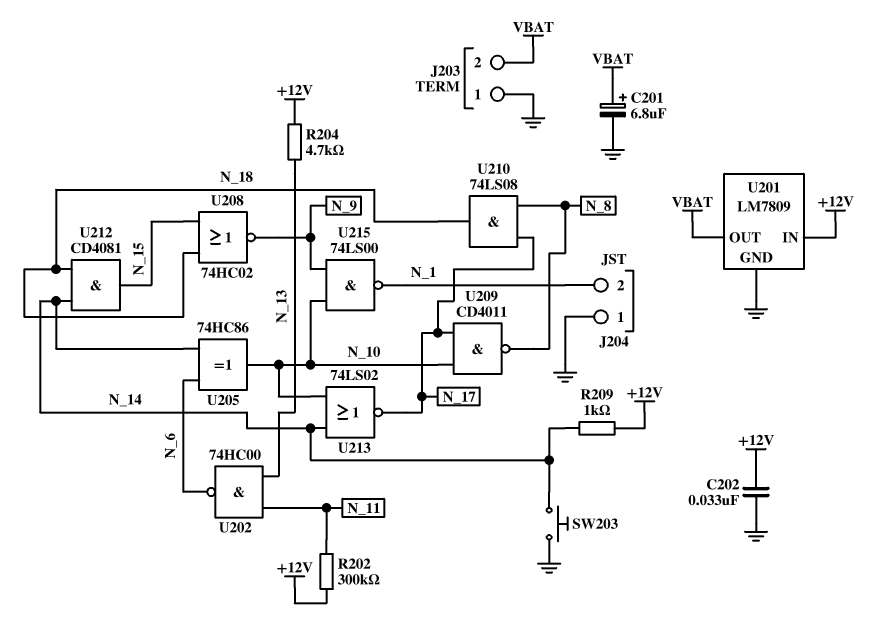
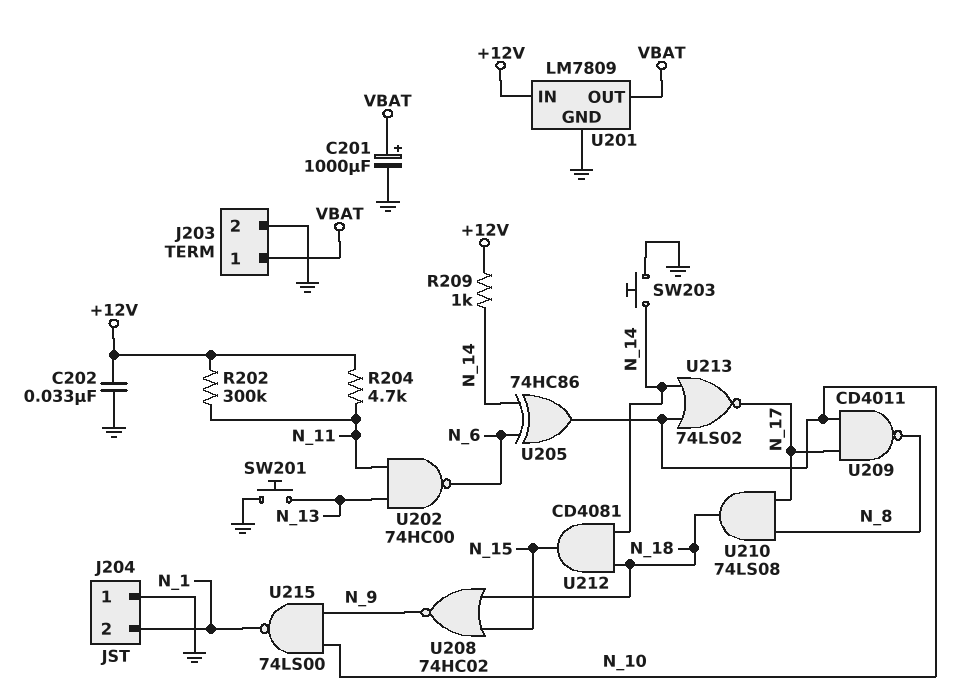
C201: 6.8uF (plus VBAT, minus GND) -> 1000uF (plus VBAT, minus GND)
J203 pin 1: GND -> VBAT
J203 pin 2: VBAT -> GND
R204: 4.7k (+12V, N_13) -> 4.7k (+12V, N_11)
SW201: none -> button (GND, N_13)

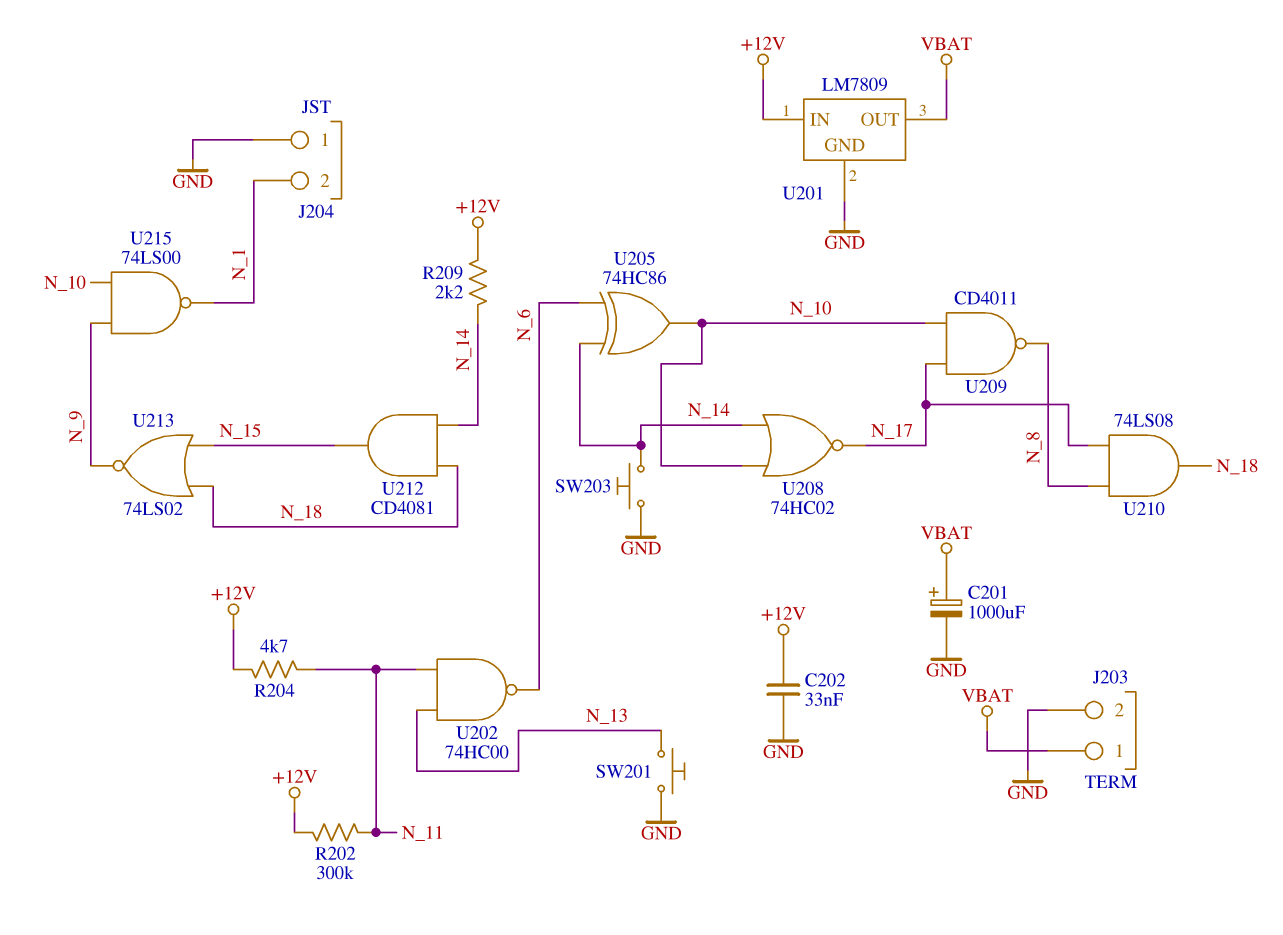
R209: 1k (+12V, N_14) -> 2.2k (+12V, N_14)
U208: NOR 74HC02 (in N_15, in N_18, out N_9) -> NOR 74HC02 (in N_10, in N_14, out N_17)
U213: NOR 74LS02 (in N_10, in N_14, out N_17) -> NOR 74LS02 (in N_15, in N_18, out N_9)

